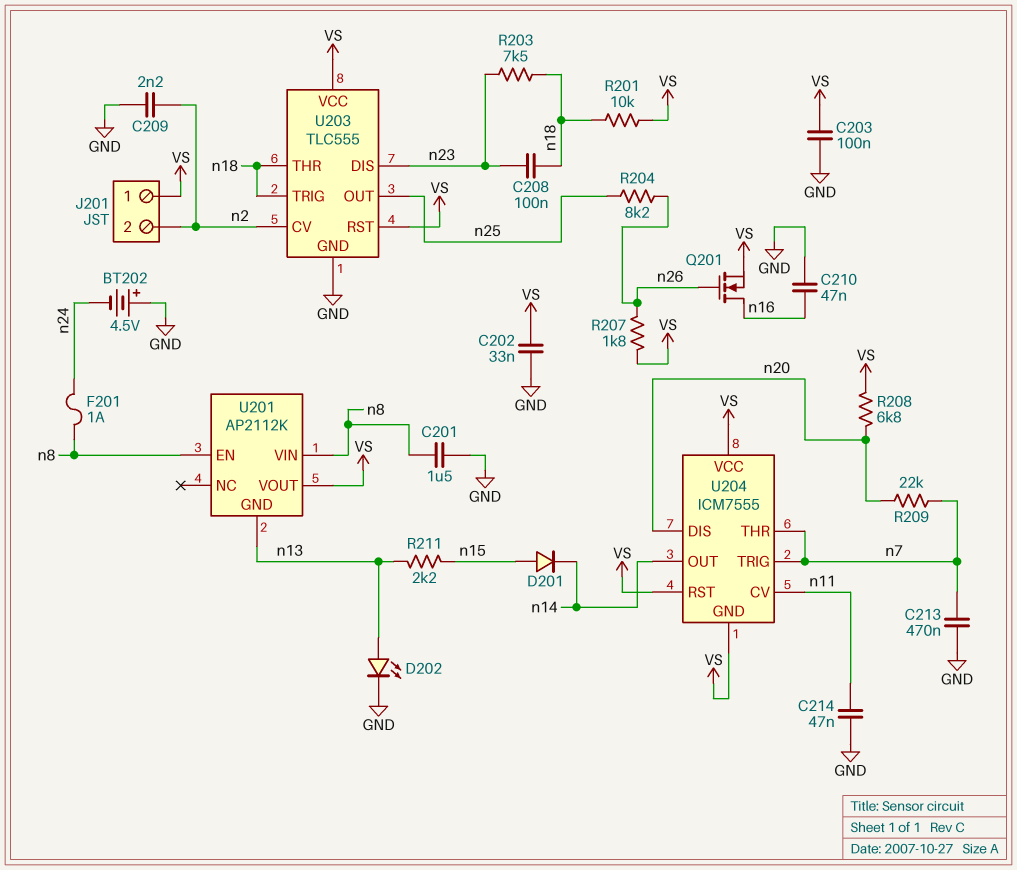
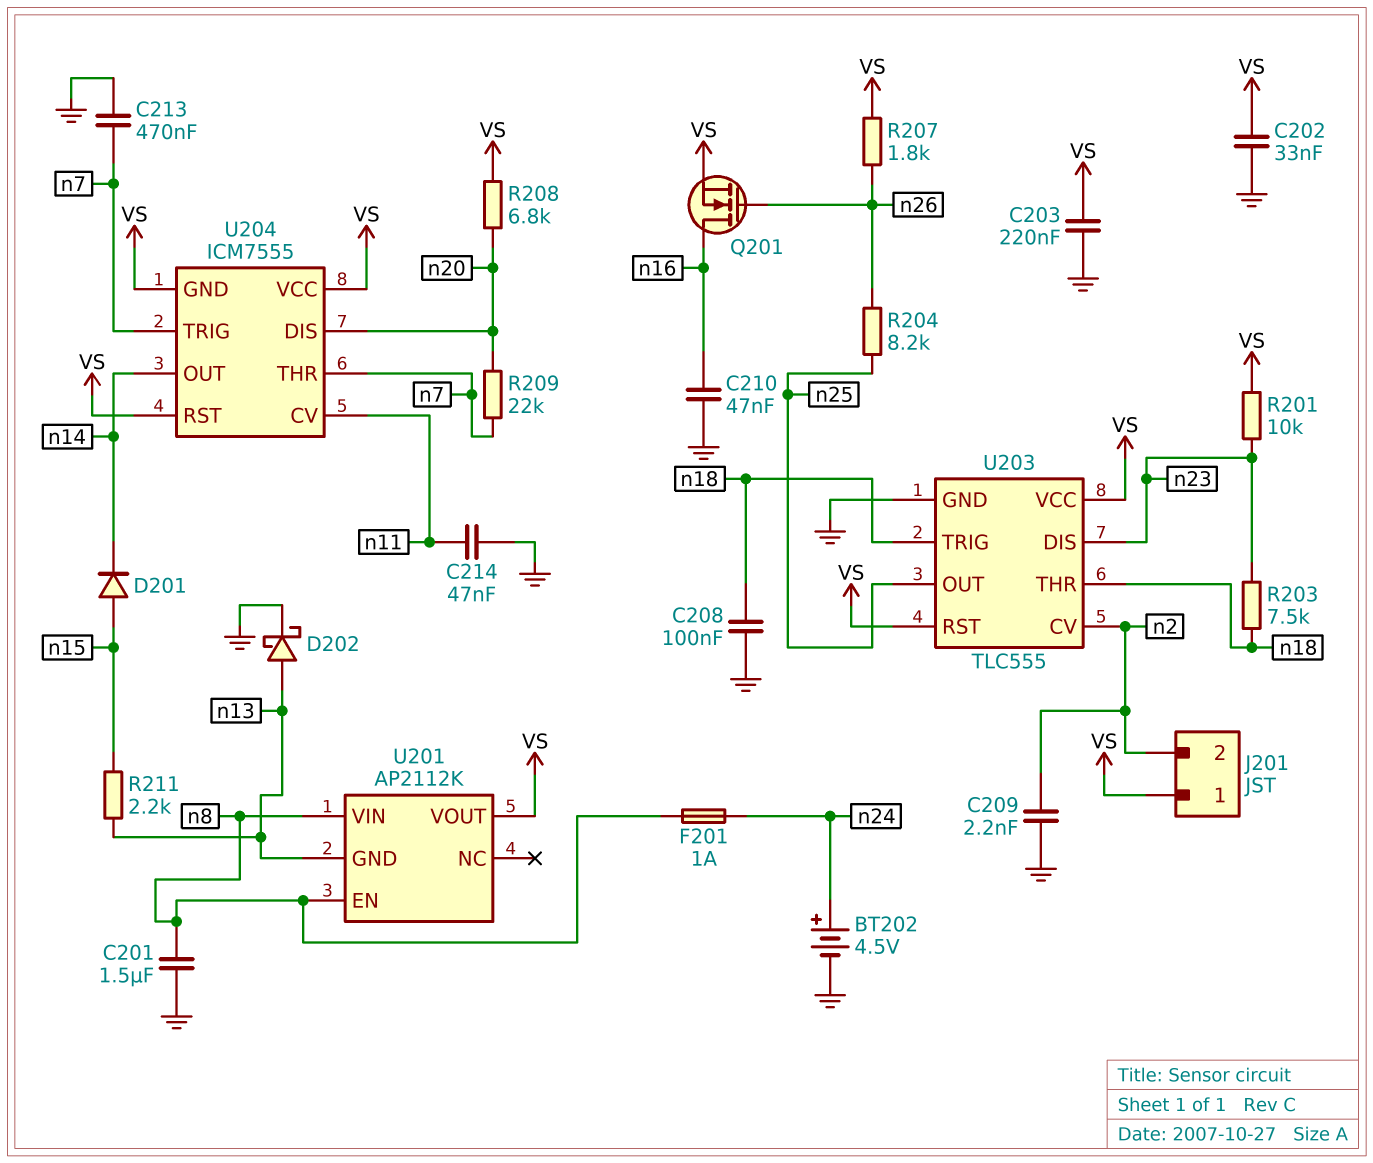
BT202: 4.5V (plus GND, minus n24) -> 4.5V (plus n24, minus GND)
C203: 100nF (GND, VS) -> 220nF (GND, VS)
C208: 100nF (n18, n23) -> 100nF (GND, n18)
D202: LED (A n13, K GND) -> schottky (A n13, K GND)
R201: 10k (VS, n18) -> 10k (VS, n23)

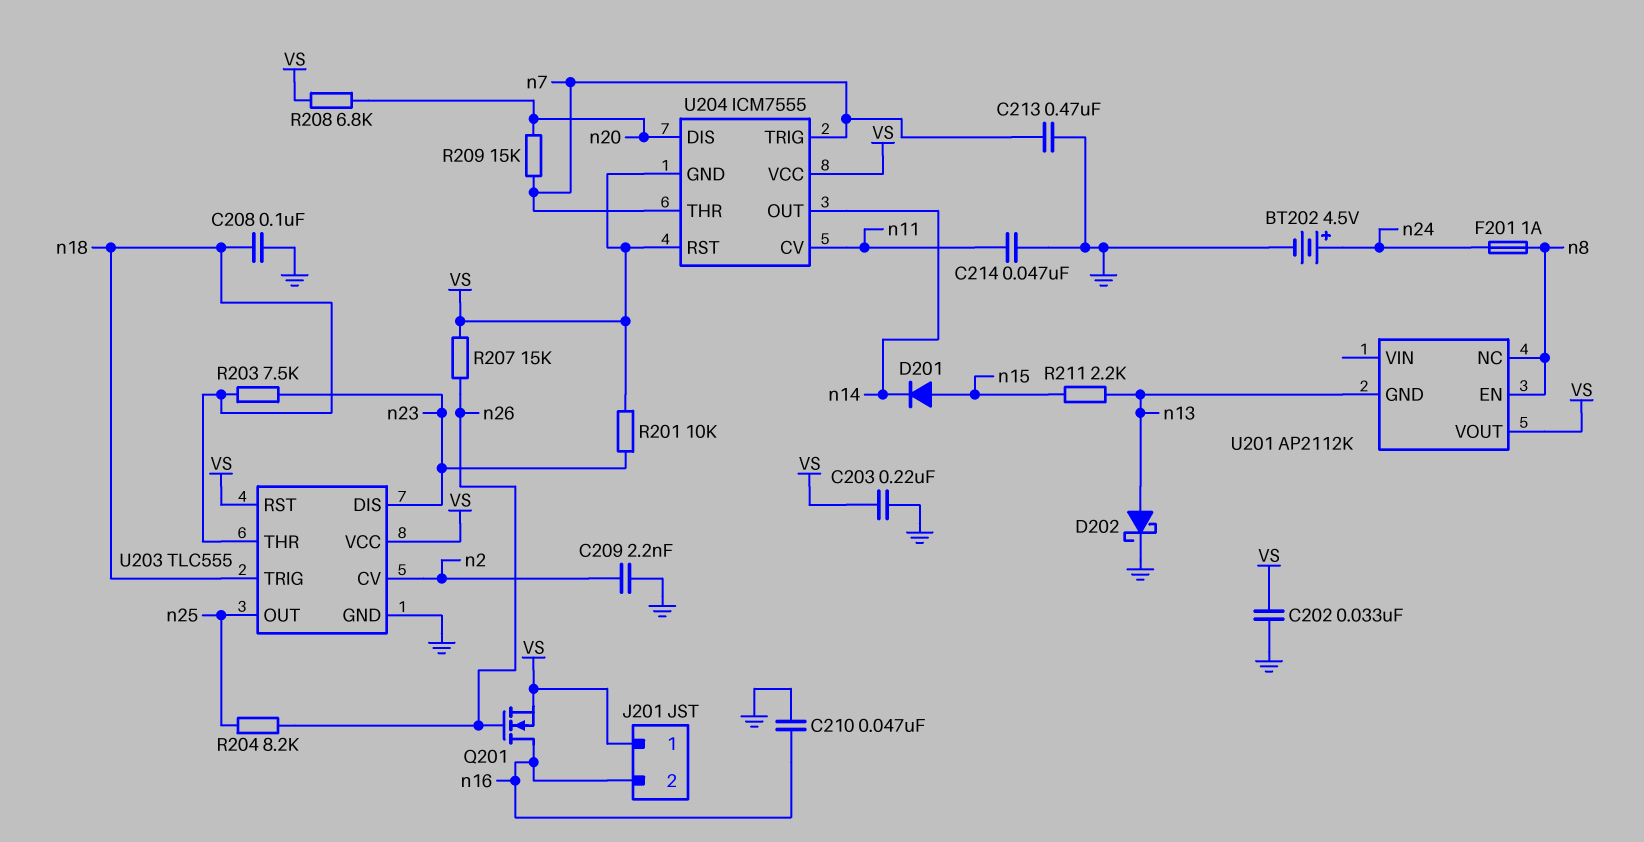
C201: 1.5uF (GND, n8) -> none
J201 pin 2: n2 -> n16
R207: 1.8k (VS, n26) -> 15k (VS, n26)
R209: 22k (n7, n20) -> 15k (n7, n20)
U201 pin NC: none -> n8
U201 pin VIN: n8 -> none

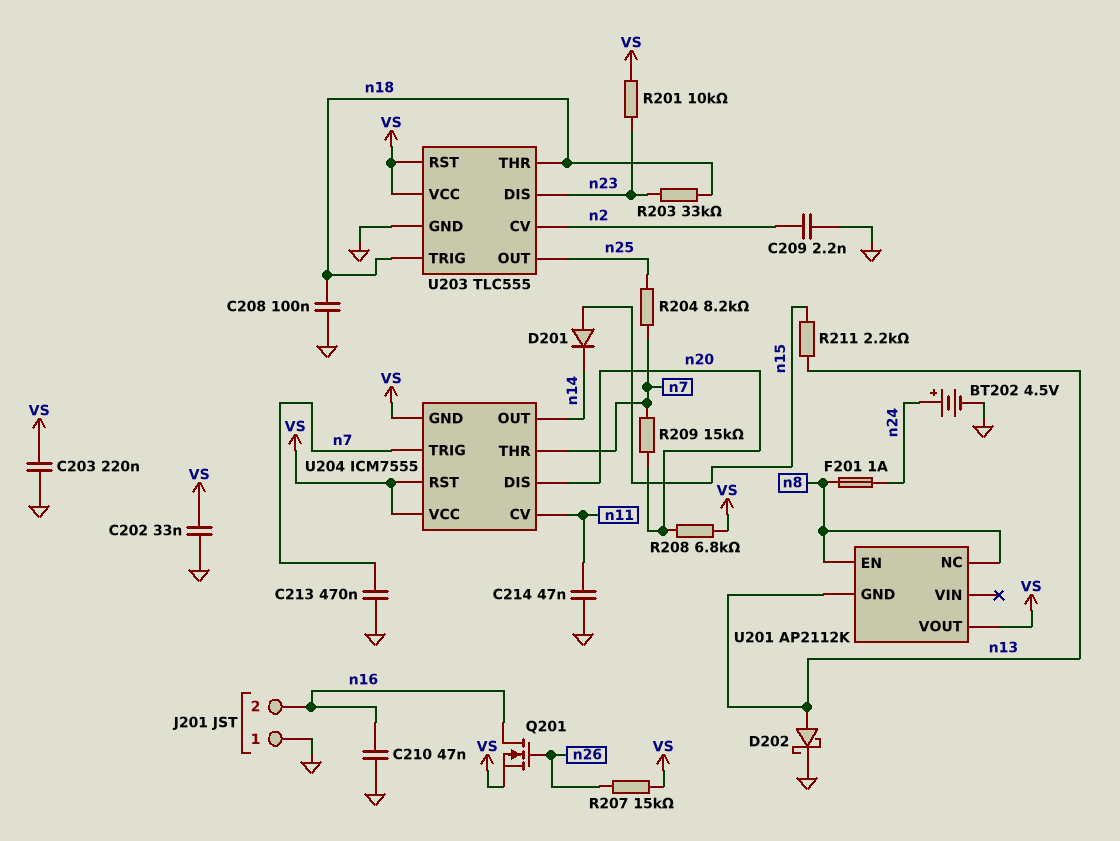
J201 pin 1: VS -> GND
R203: 7.5k (n18, n23) -> 33k (n18, n23)
R204: 8.2k (n25, n26) -> 8.2k (n7, n25)

